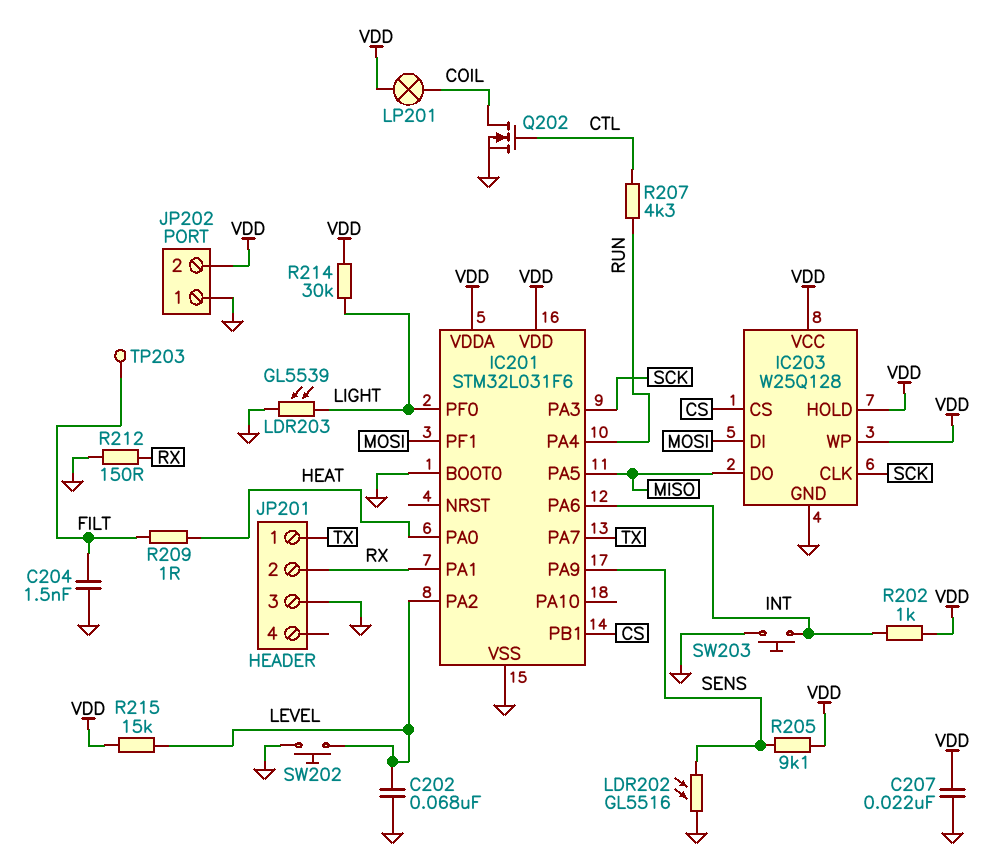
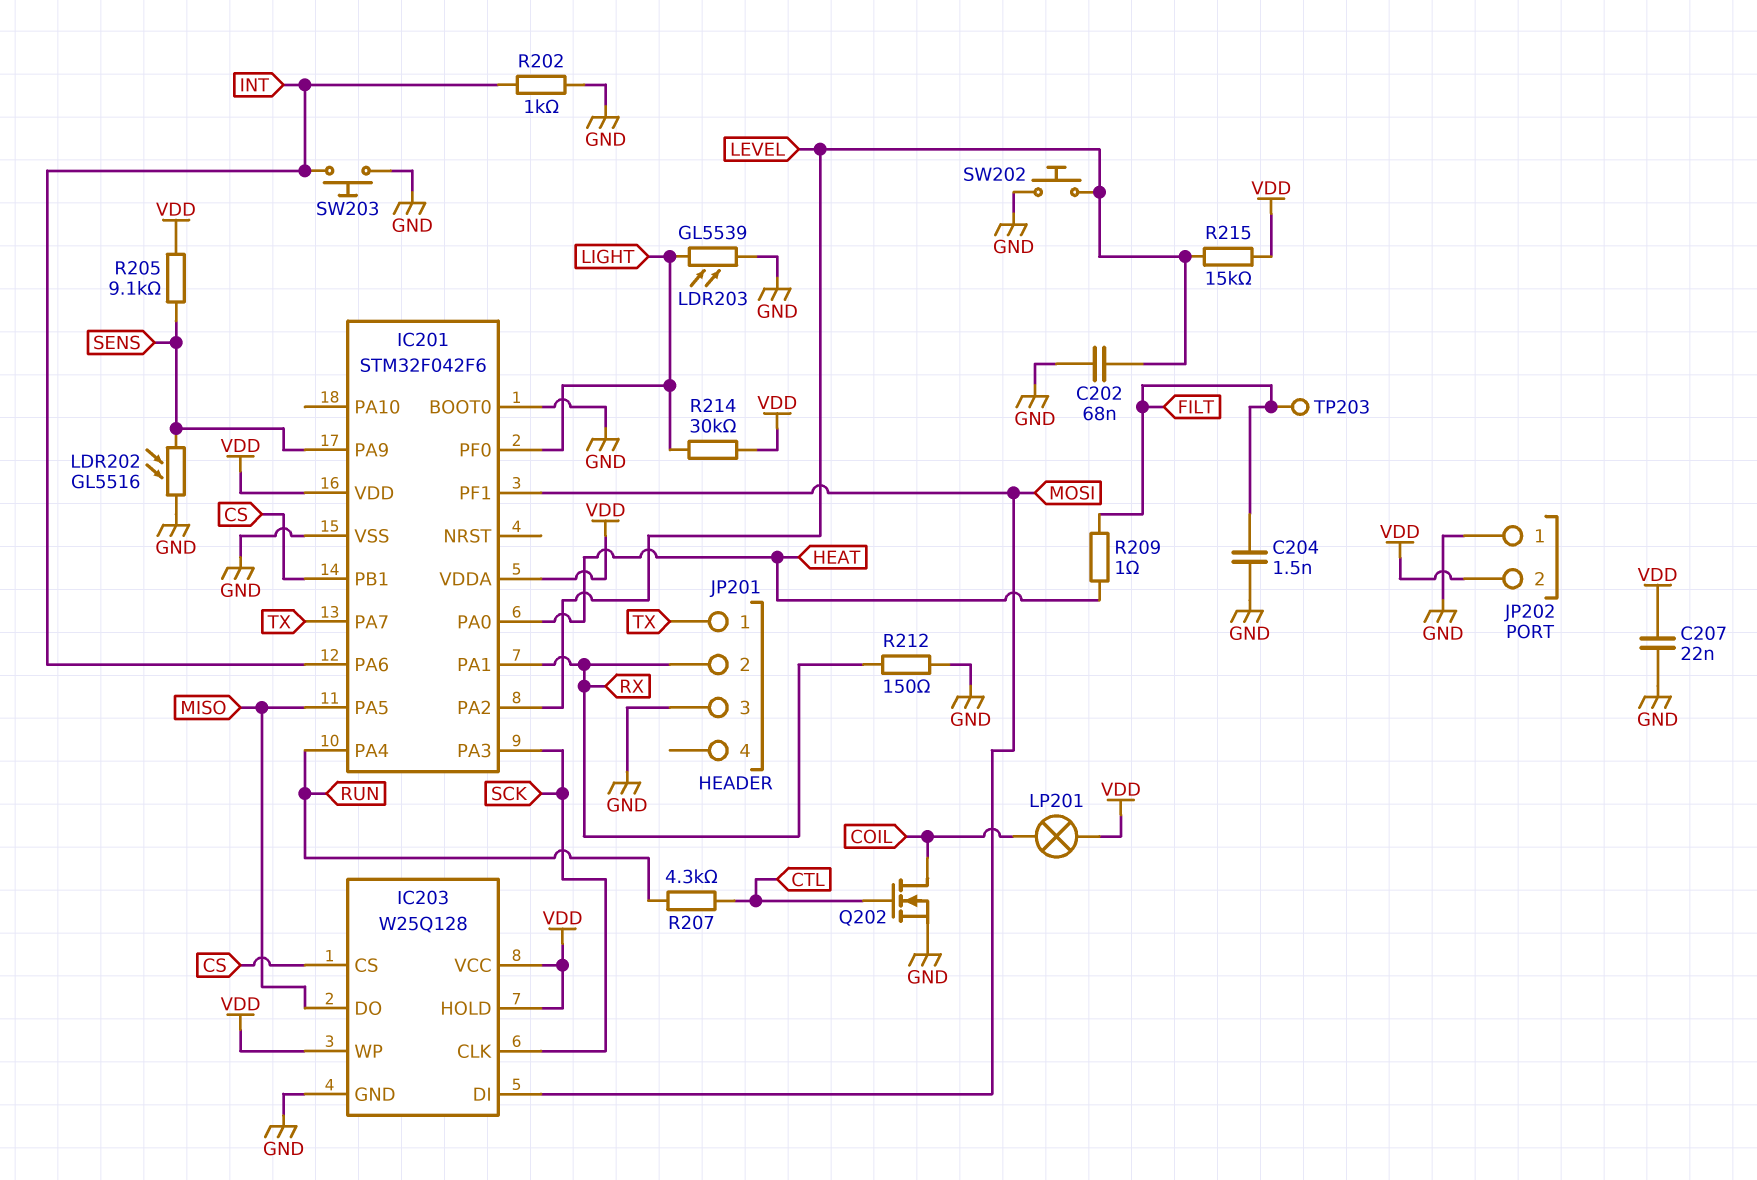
IC201: STM32L031F6 -> STM32F042F6
R202: 1k (INT, VDD) -> 1k (GND, INT)

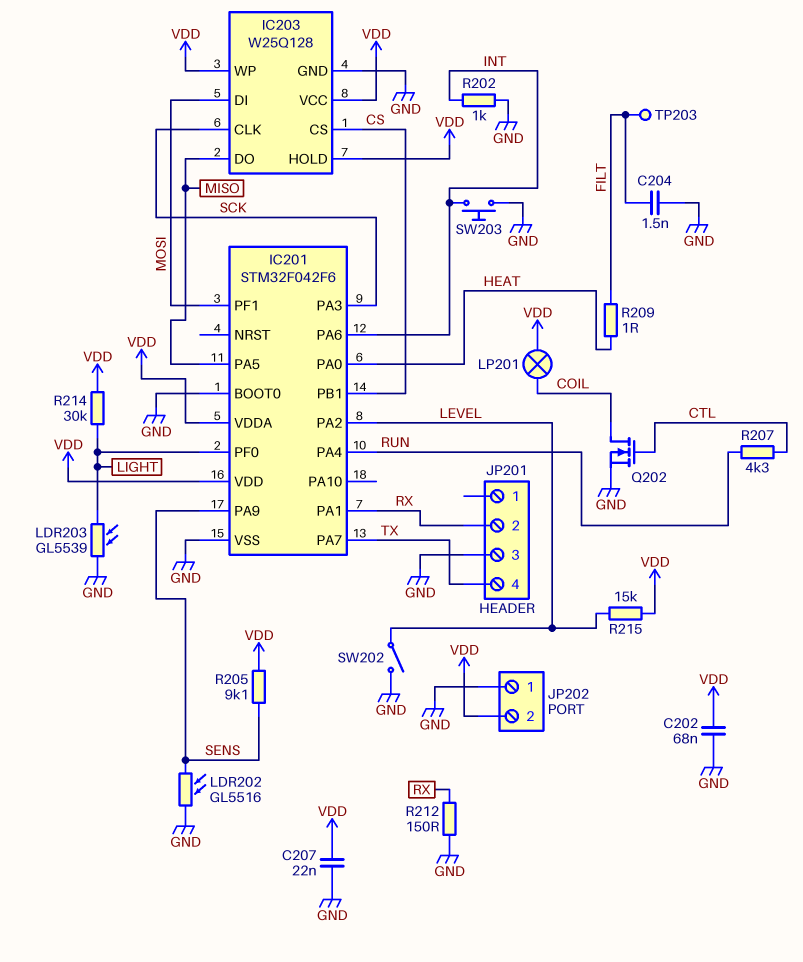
C202: 68nF (GND, LEVEL) -> 68nF (GND, VDD)
JP201 pin 1: TX -> none
JP201 pin 4: none -> TX
SW202: button (GND, LEVEL) -> switch (GND, LEVEL)

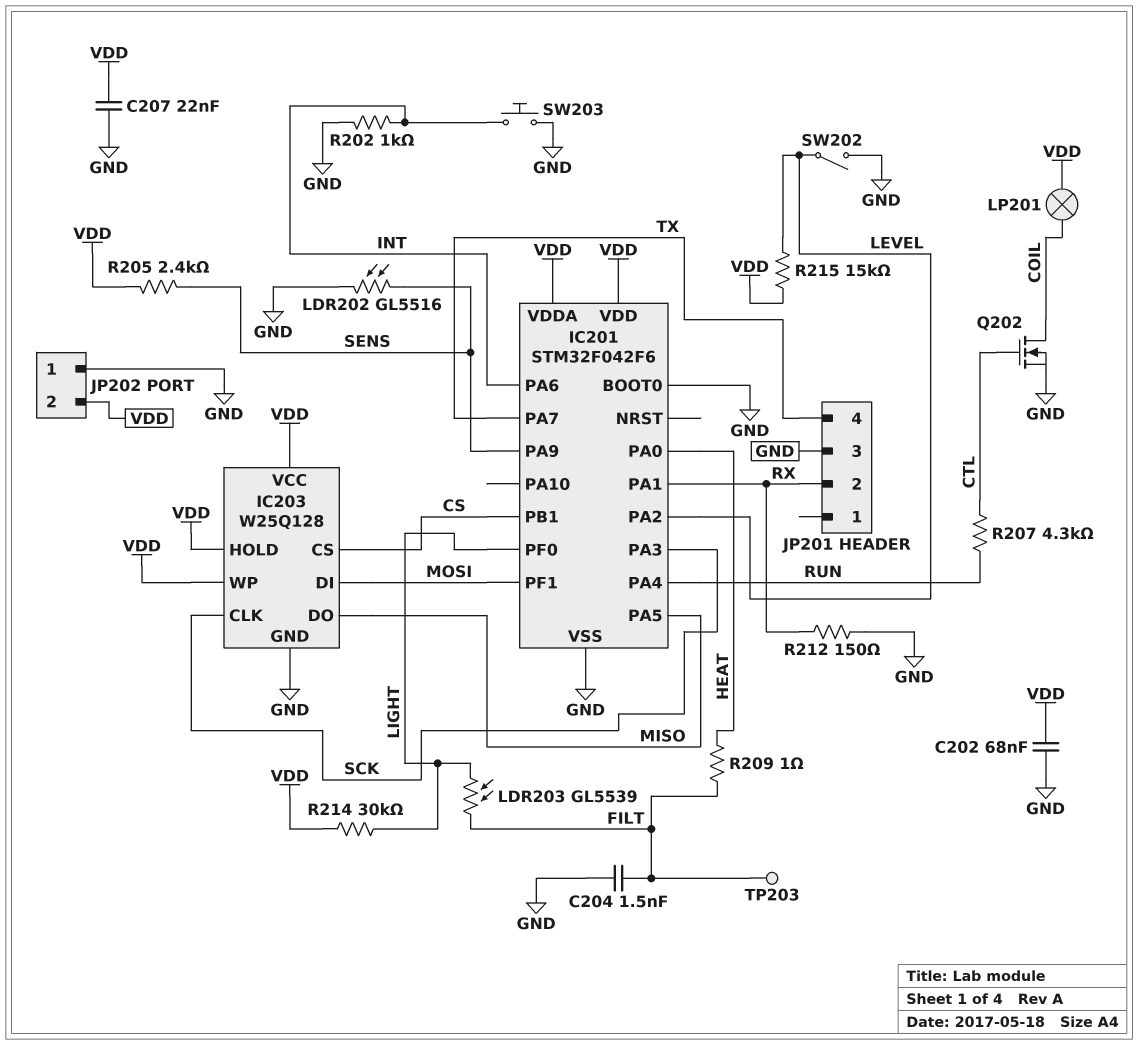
LDR203: GL5539 (GND, LIGHT) -> GL5539 (FILT, LIGHT)
R205: 9.1k (SENS, VDD) -> 2.4k (SENS, VDD)

